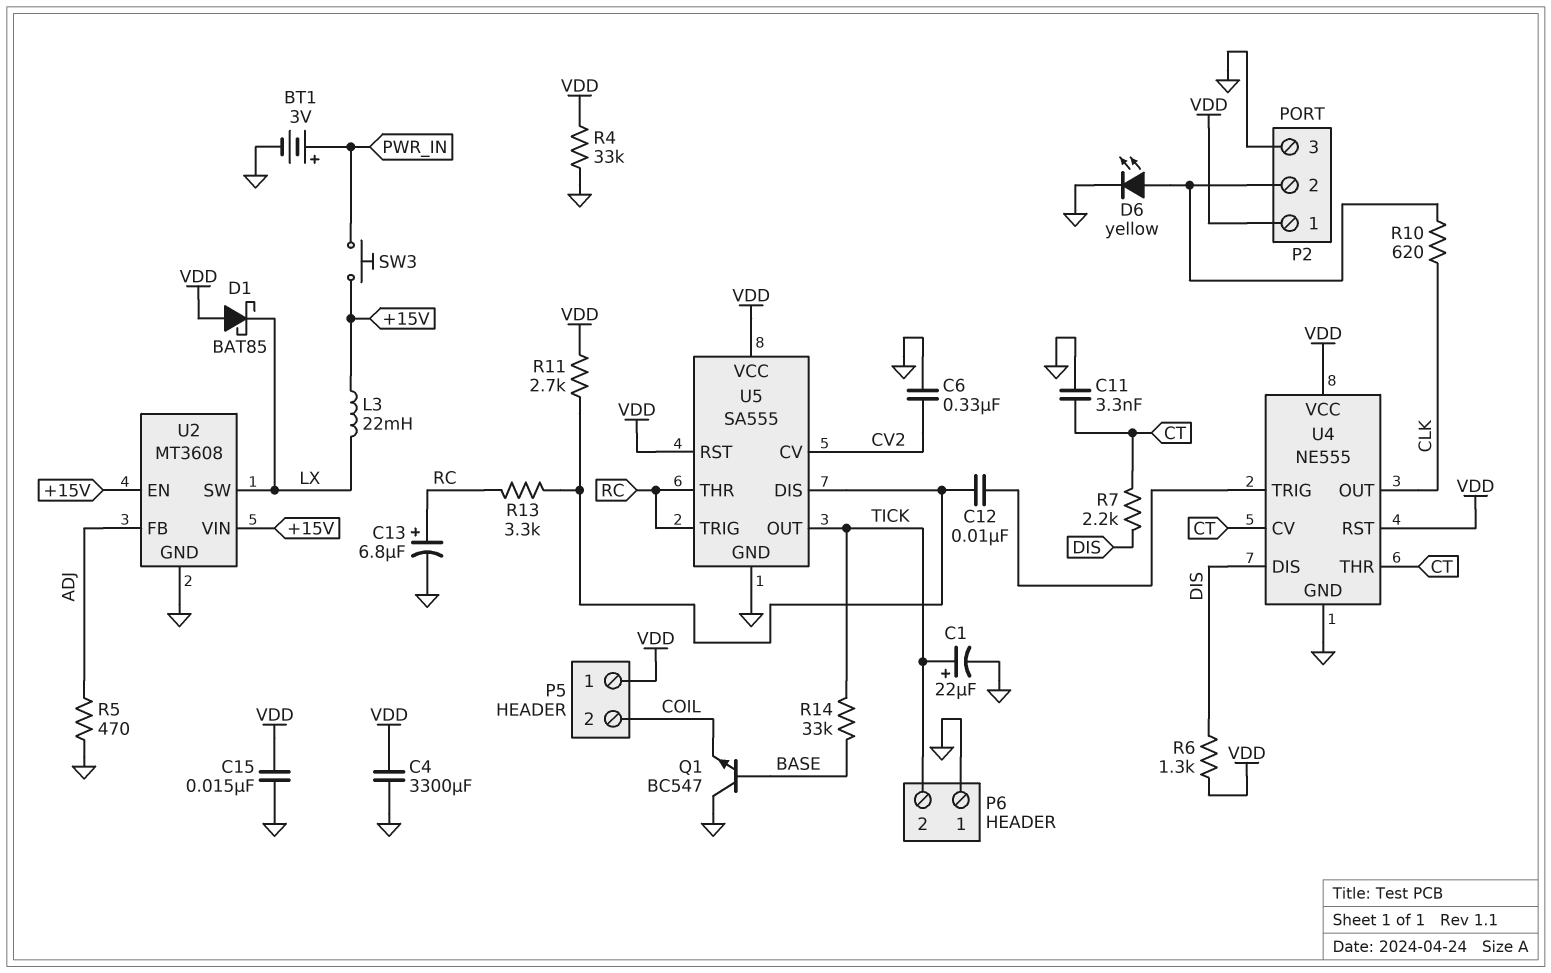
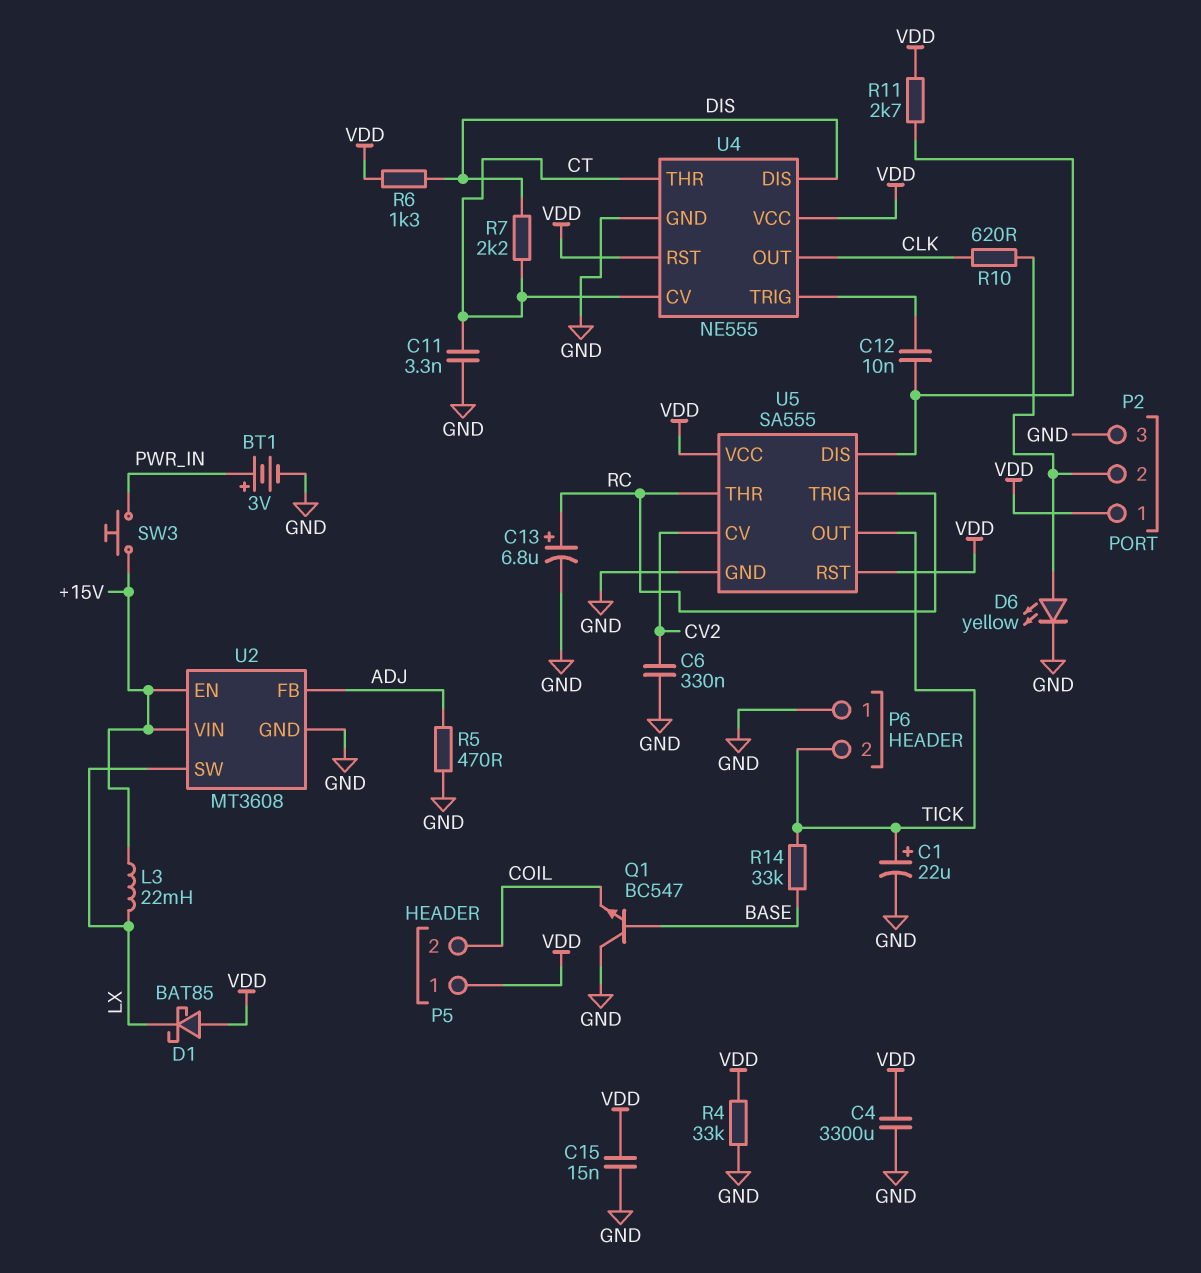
R13: 3.3k (RC, U5/DIS) -> none

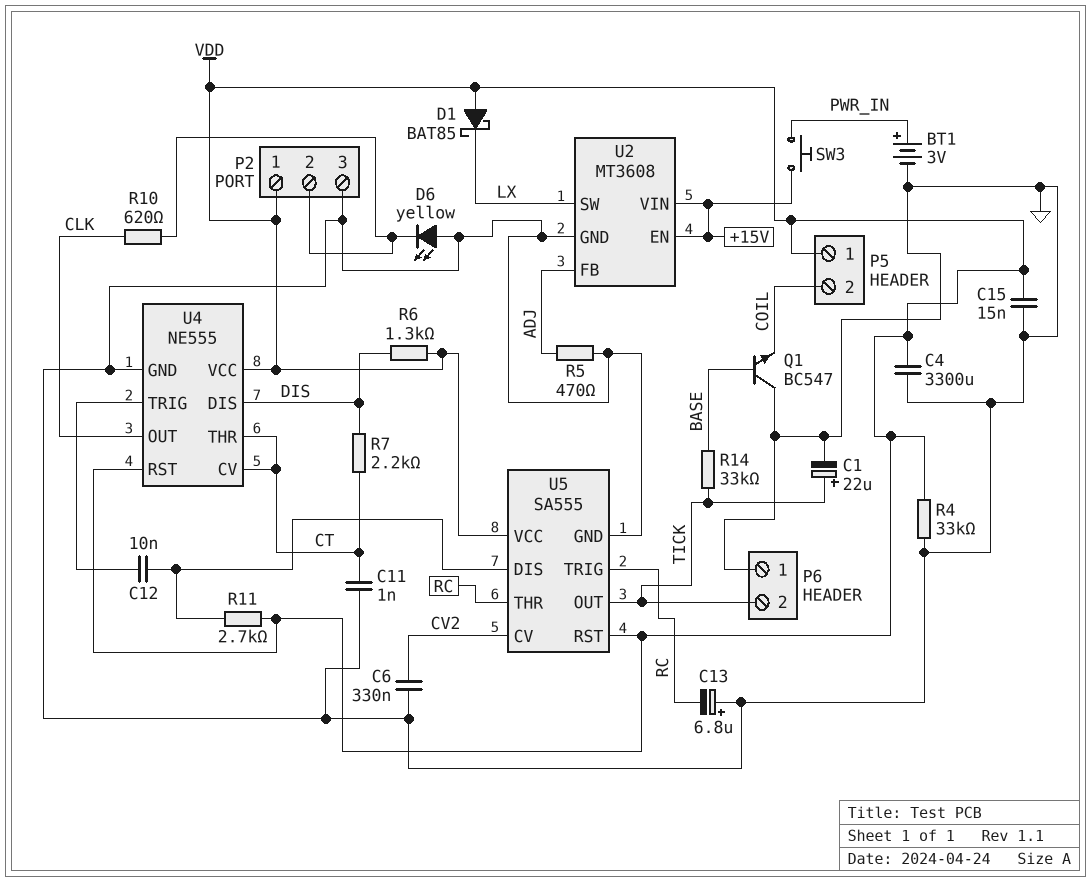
C11: 3.3nF (CT, GND) -> 1nF (CT, GND)
C13: 6.8uF (plus RC, minus GND) -> 6.8uF (plus GND, minus RC)
D6: LED yellow (A P2/2, K GND) -> LED yellow (A GND, K P2/2)
L3: 22mH (+15V, LX) -> none

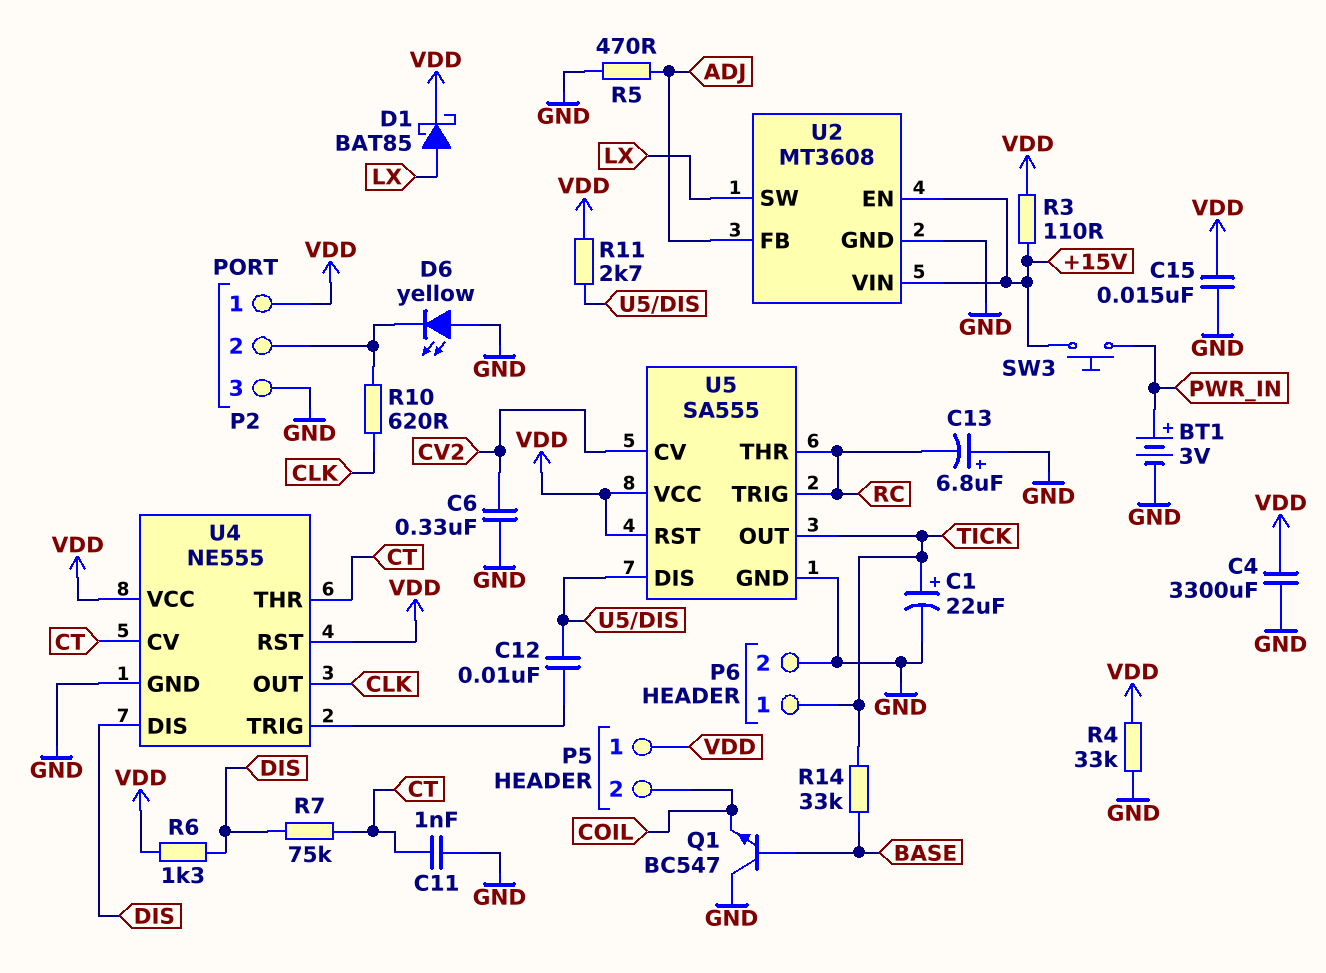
D1: schottky BAT85 (A VDD, K LX) -> schottky BAT85 (A LX, K VDD)
P6 pin 1: GND -> TICK
P6 pin 2: TICK -> GND
R3: none -> 110 (+15V, VDD)
R7: 2.2k (CT, DIS) -> 75k (CT, DIS)

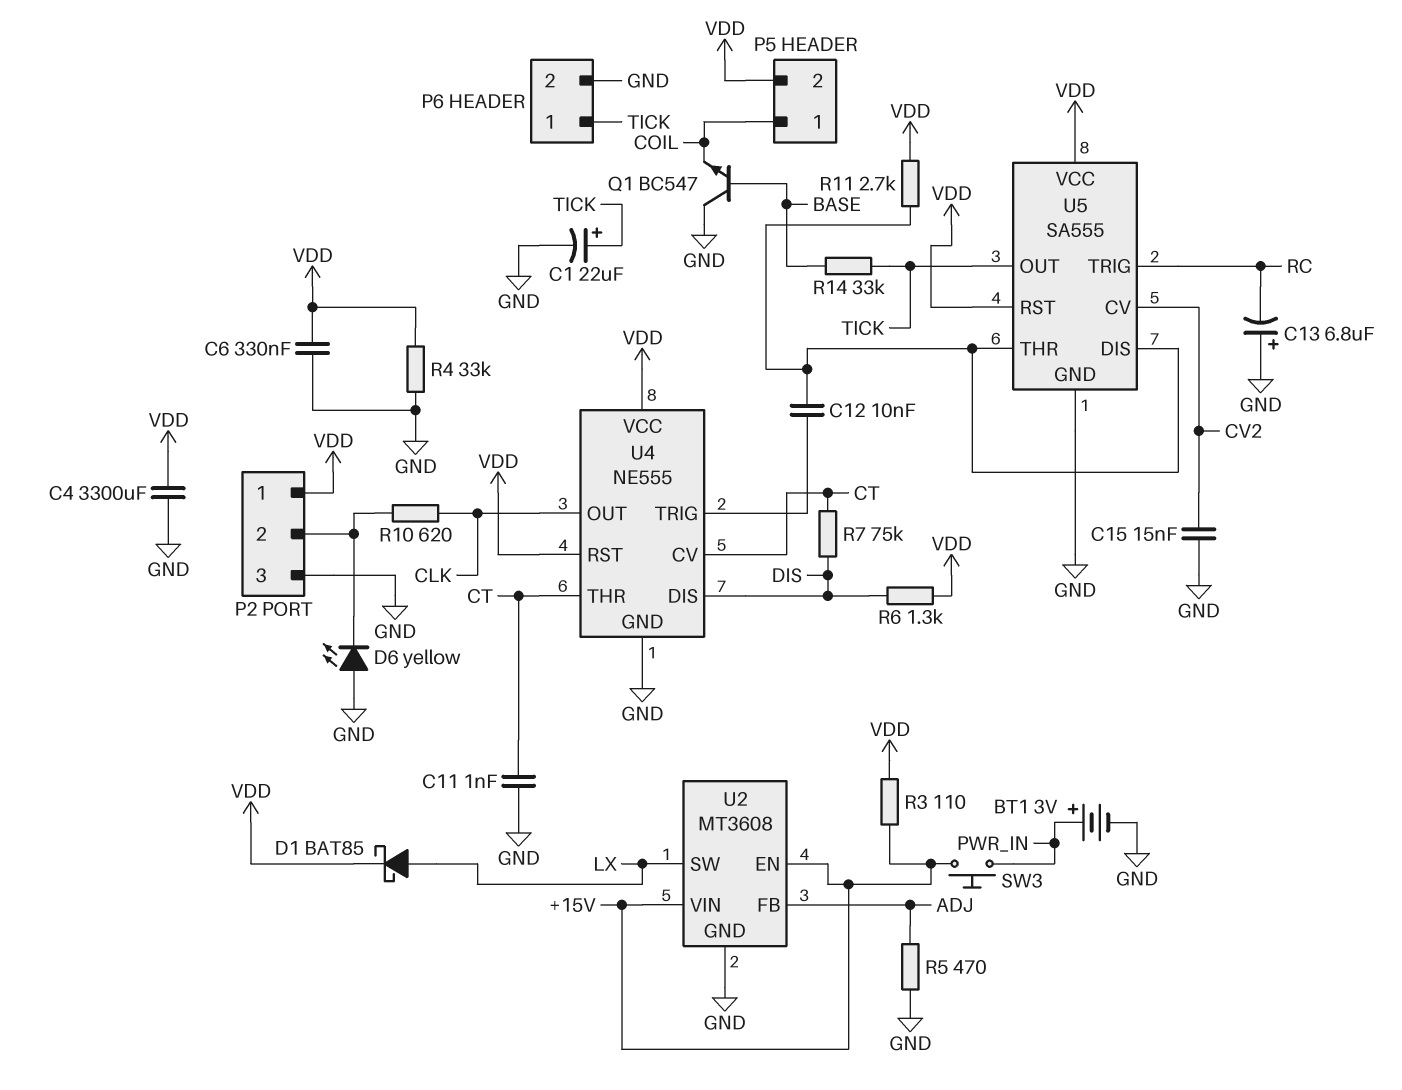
C6: 330nF (CV2, GND) -> 330nF (GND, VDD)
C15: 15nF (GND, VDD) -> 15nF (CV2, GND)
P5 pin 1: VDD -> COIL
P5 pin 2: COIL -> VDD
U5 pin THR: RC -> U5/DIS

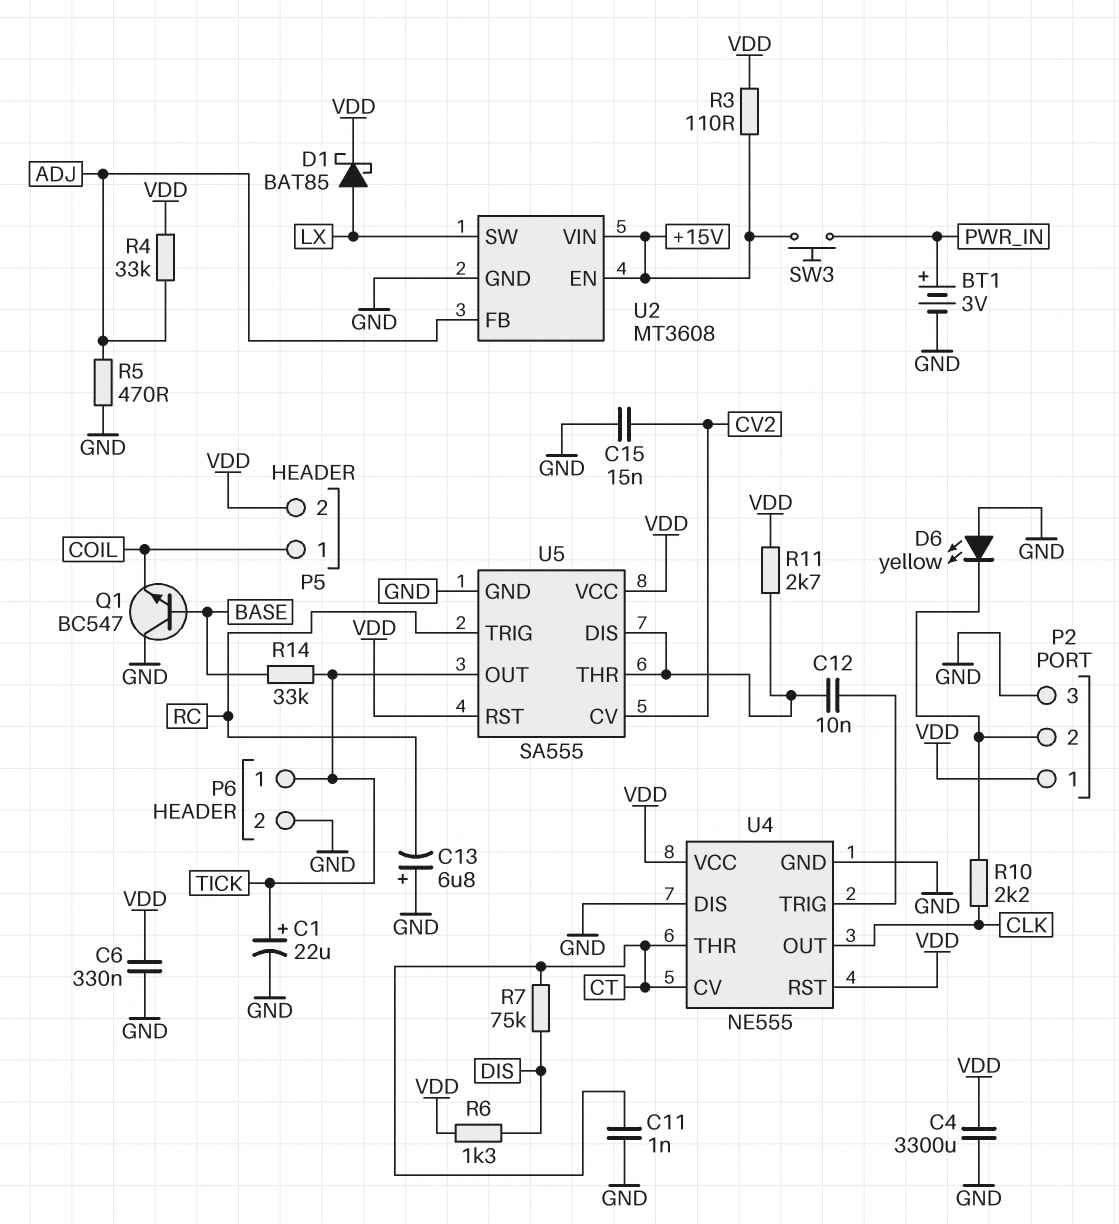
R4: 33k (GND, VDD) -> 33k (ADJ, VDD)
R10: 620 (CLK, P2/2) -> 2.2k (CLK, P2/2)
U4 pin DIS: DIS -> GND

